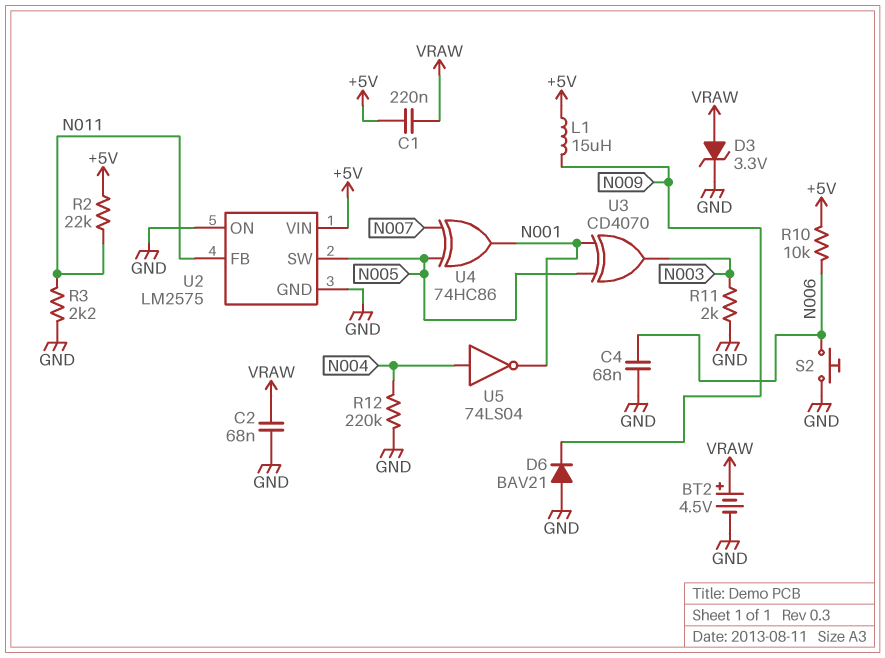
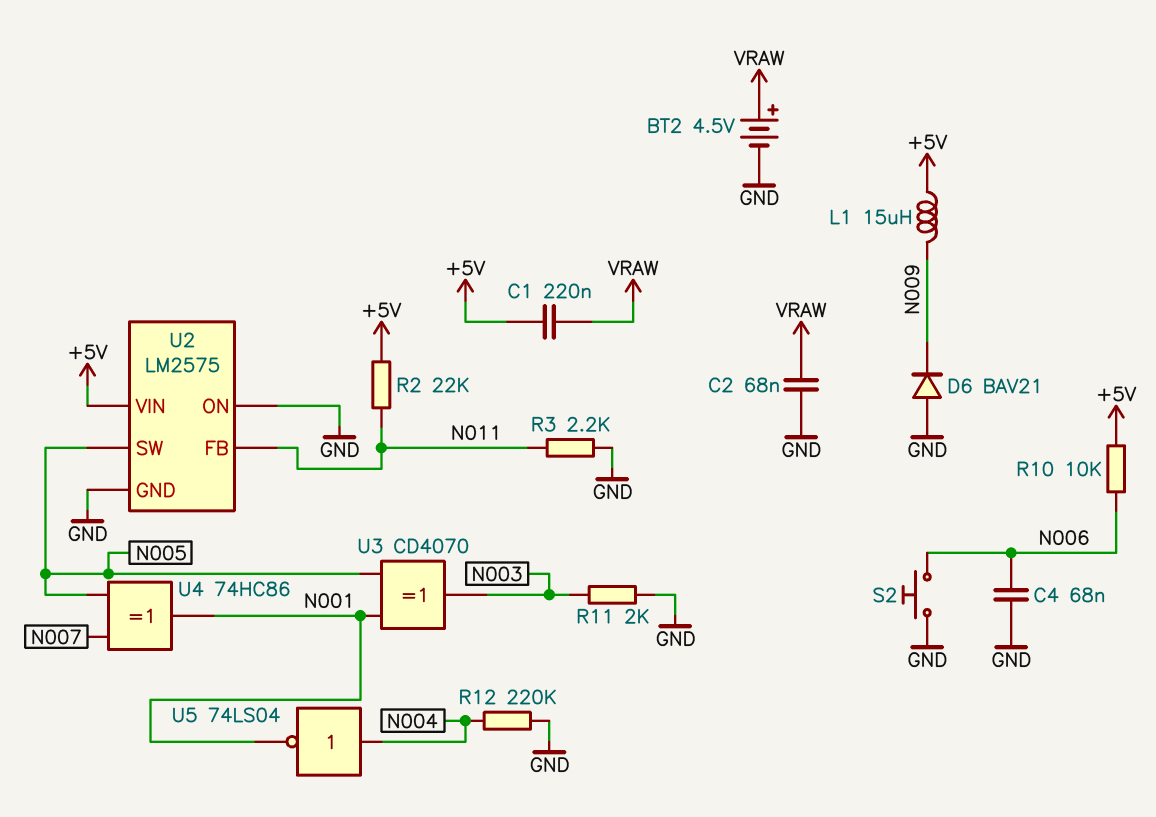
D3: zener 3.3V (A VRAW, K GND) -> none

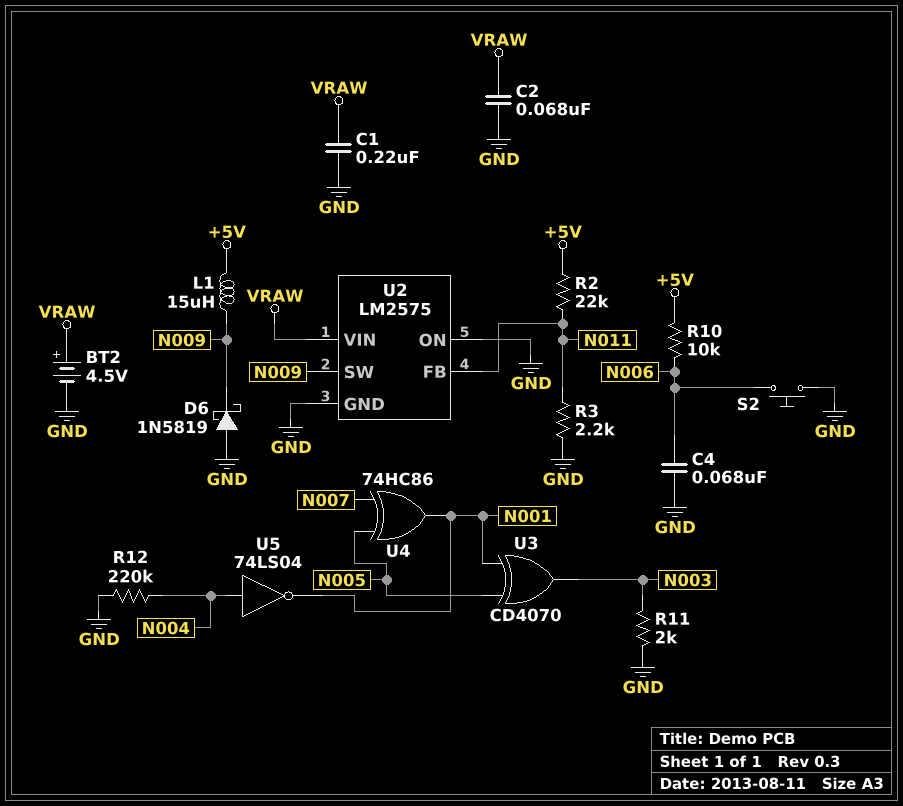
C1: 220nF (+5V, VRAW) -> 220nF (GND, VRAW)
D6: diode BAV21 (A GND, K N009) -> schottky 1N5819 (A GND, K N009)
U2 pin SW: N005 -> N009
U2 pin VIN: +5V -> VRAW

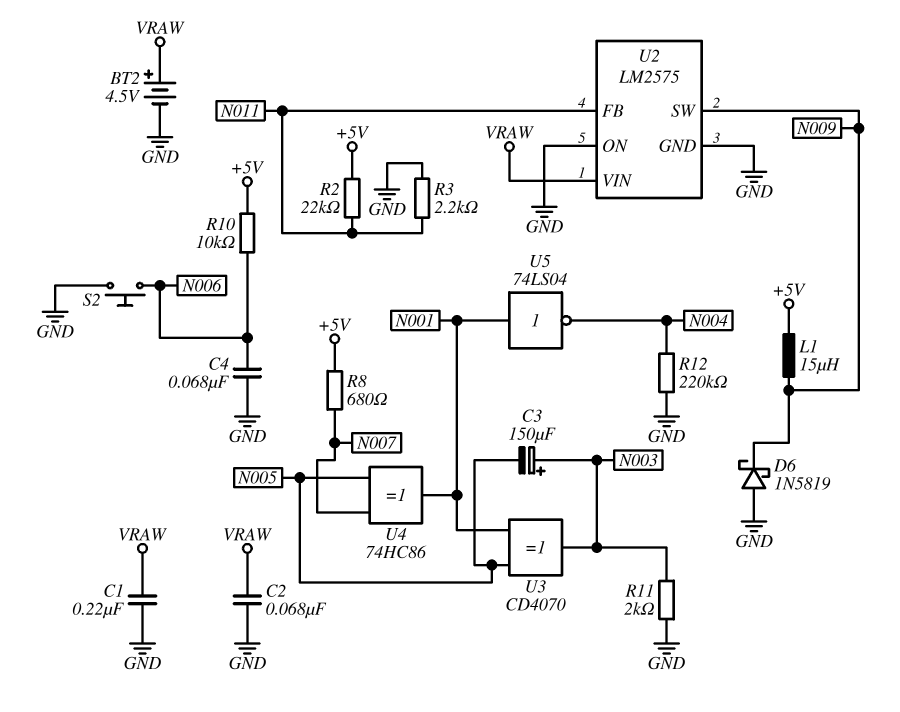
C3: none -> 150uF (plus N003, minus N005)
R8: none -> 680 (+5V, N007)
U5: NOT 74LS04 (in N004, out N001) -> NOT 74LS04 (in N001, out N004)

